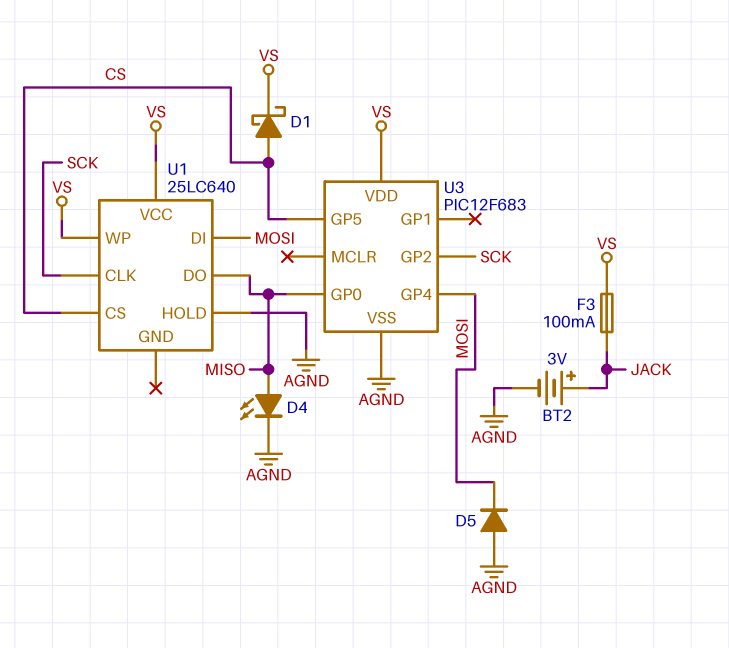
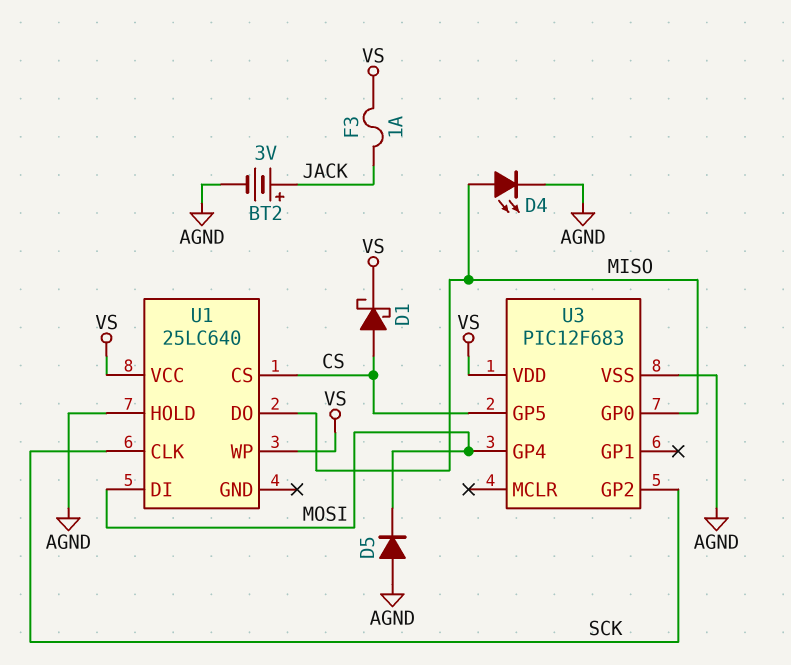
F3: 100mA (JACK, VS) -> 1A (JACK, VS)

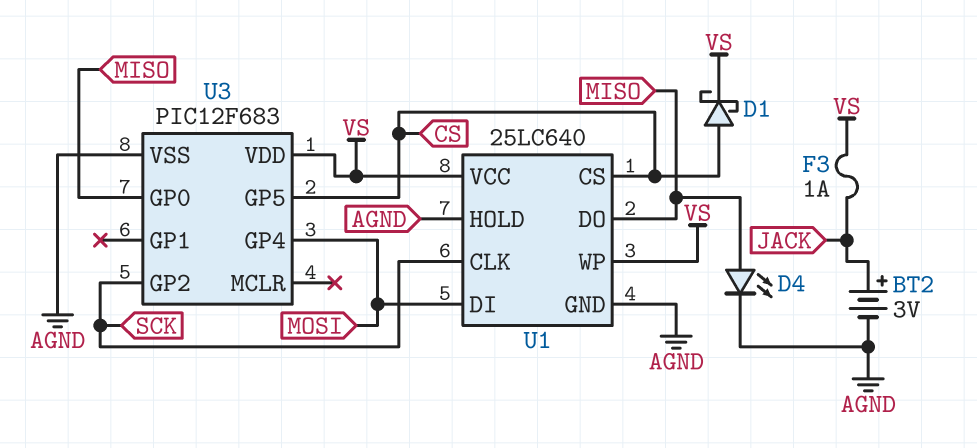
D5: diode (A AGND, K MOSI) -> none
U1 pin GND: none -> AGND

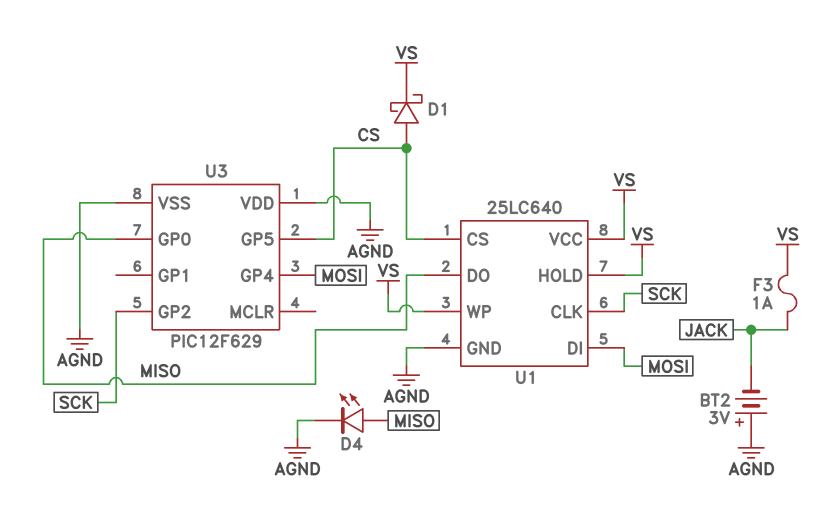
BT2: 3V (plus JACK, minus AGND) -> 3V (plus AGND, minus JACK)
U1 pin HOLD: AGND -> VS
U3: PIC12F683 -> PIC12F629
U3 pin VDD: VS -> AGND

